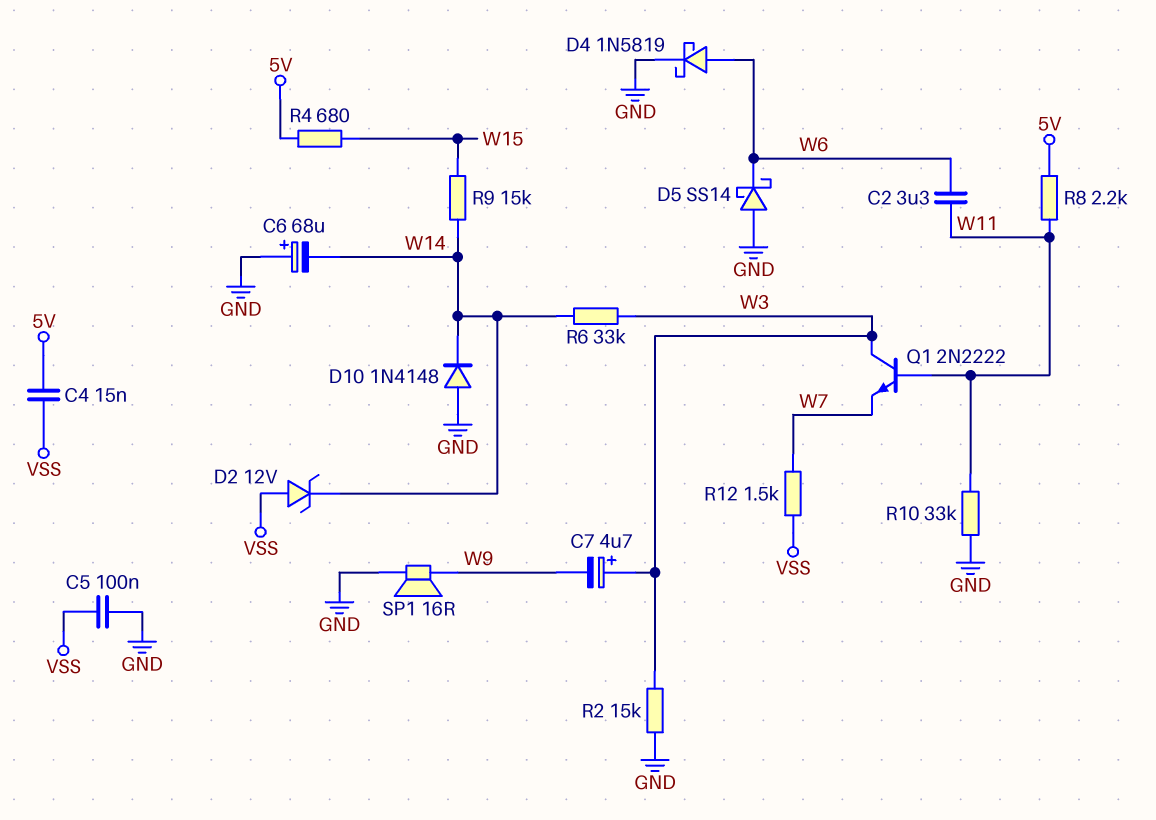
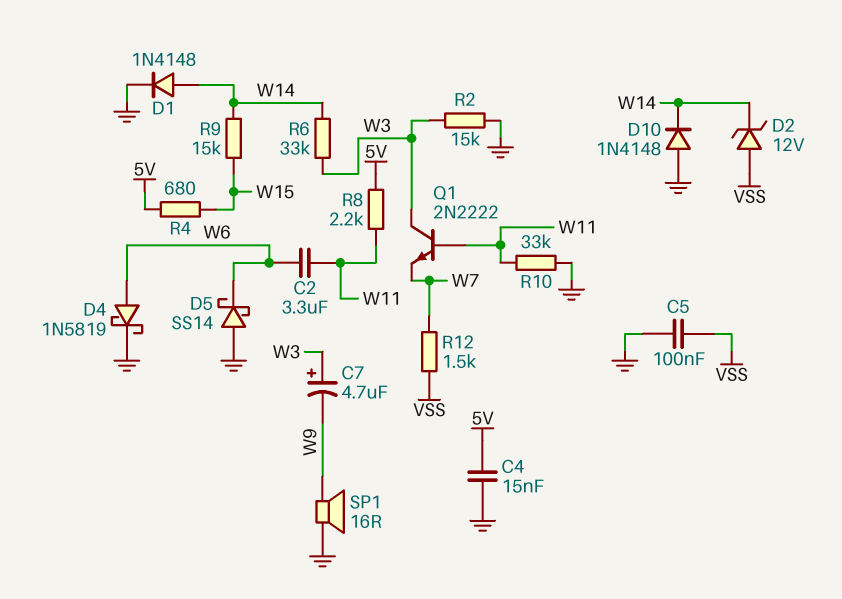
C4: 15nF (5V, VSS) -> 15nF (5V, GND)
C6: 68uF (plus GND, minus W14) -> none
D1: none -> diode 1N4148 (A W14, K GND)

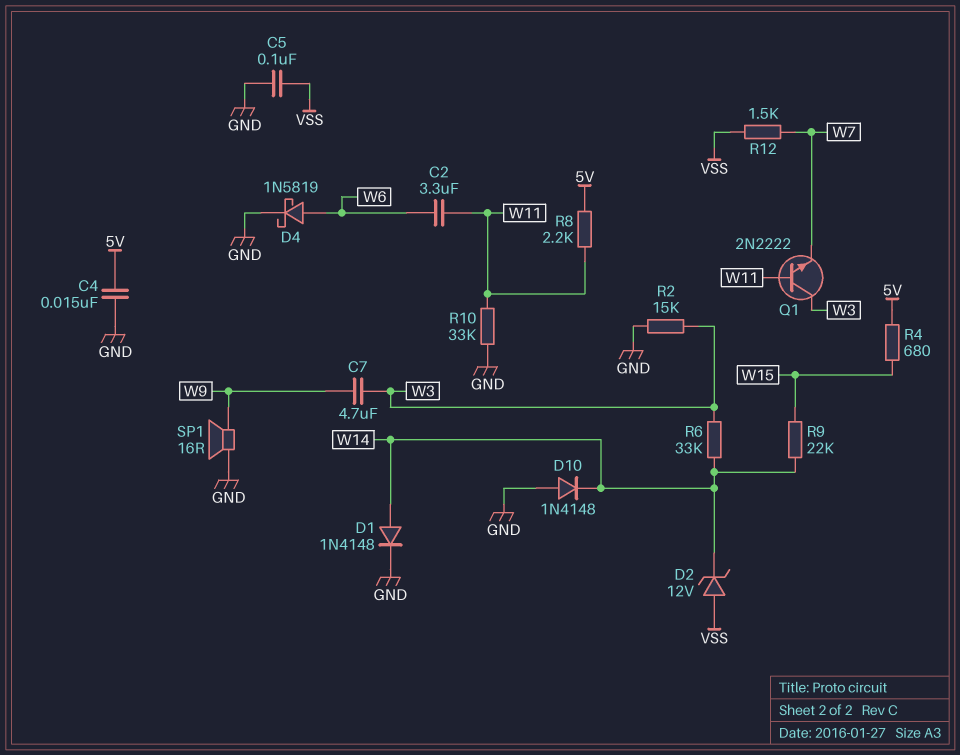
C7: 4.7uF (plus W3, minus W9) -> 4.7uF (W3, W9)
D5: schottky SS14 (A GND, K W6) -> none
R9: 15k (W14, W15) -> 22k (W14, W15)

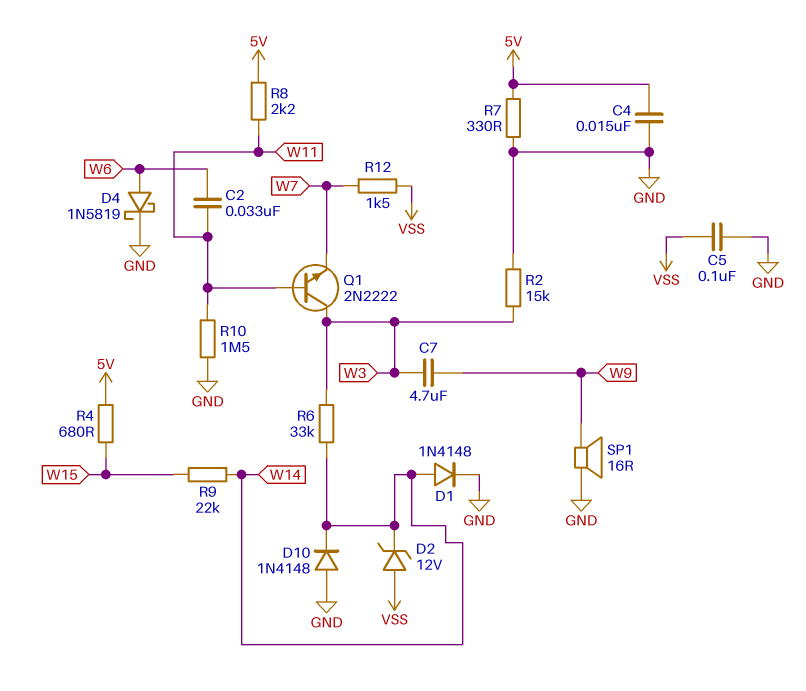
C2: 3.3uF (W6, W11) -> 33nF (W6, W11)
R7: none -> 330 (5V, GND)
R10: 33k (GND, W11) -> 1.5M (GND, W11)

